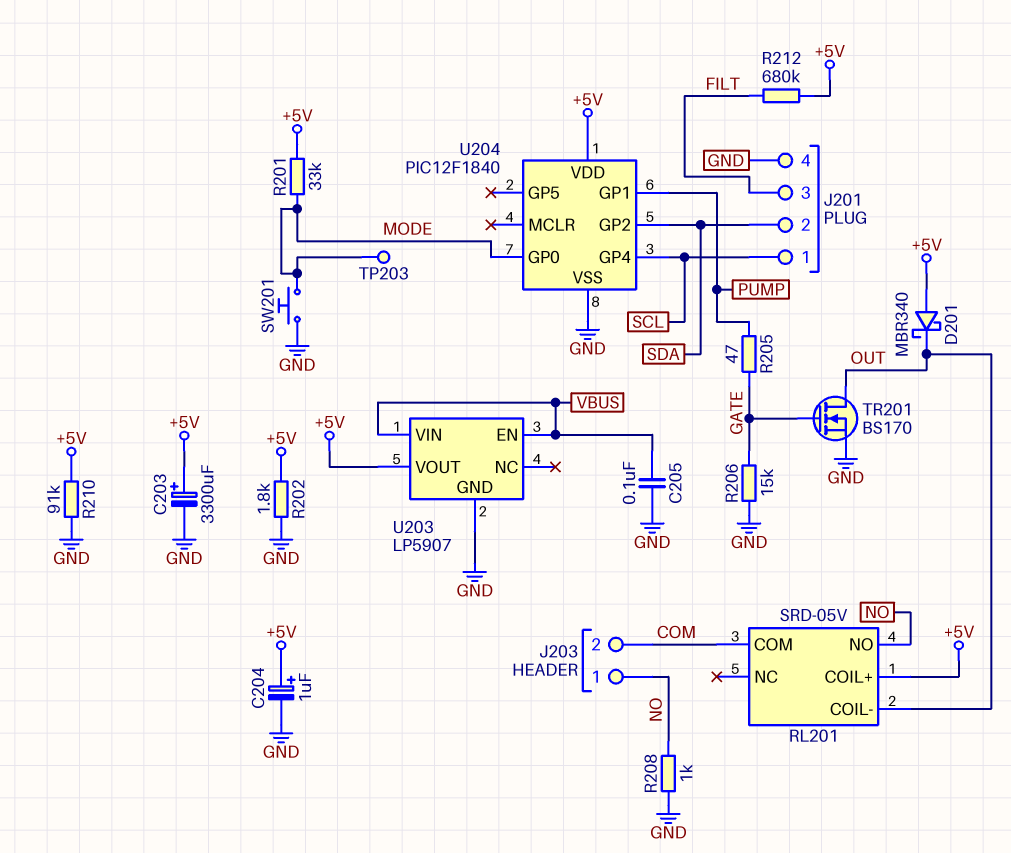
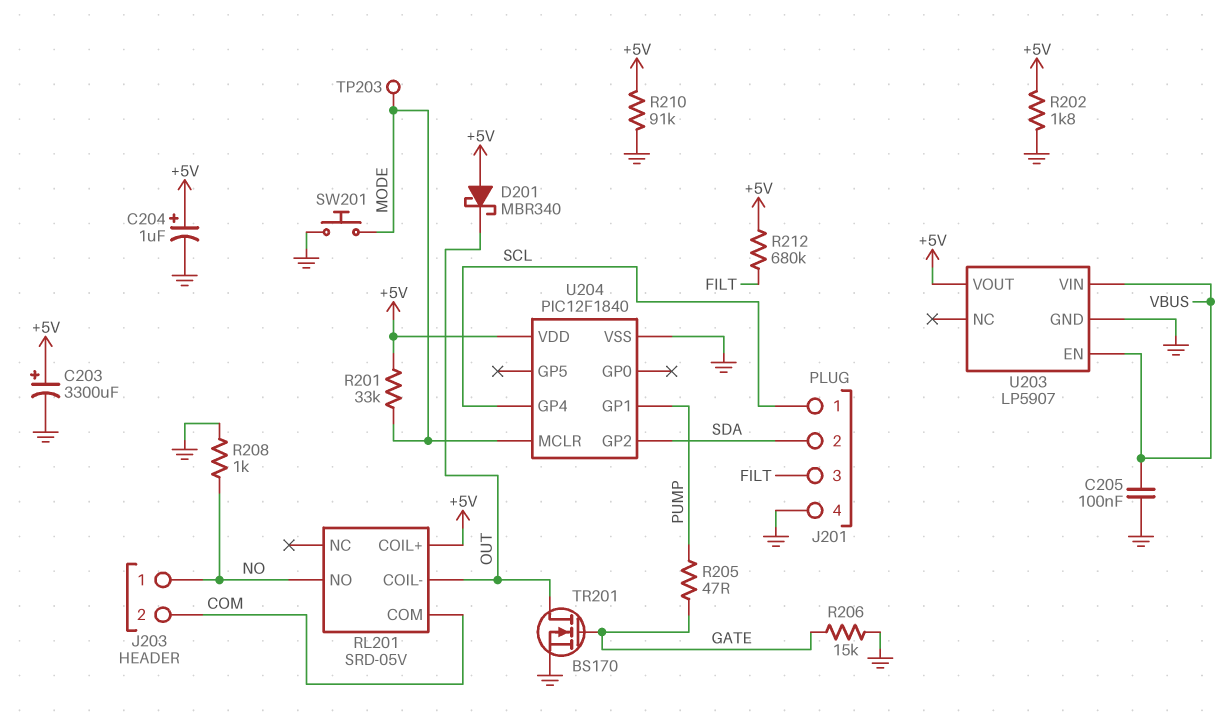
U204 pin GP0: MODE -> none
U204 pin MCLR: none -> MODE

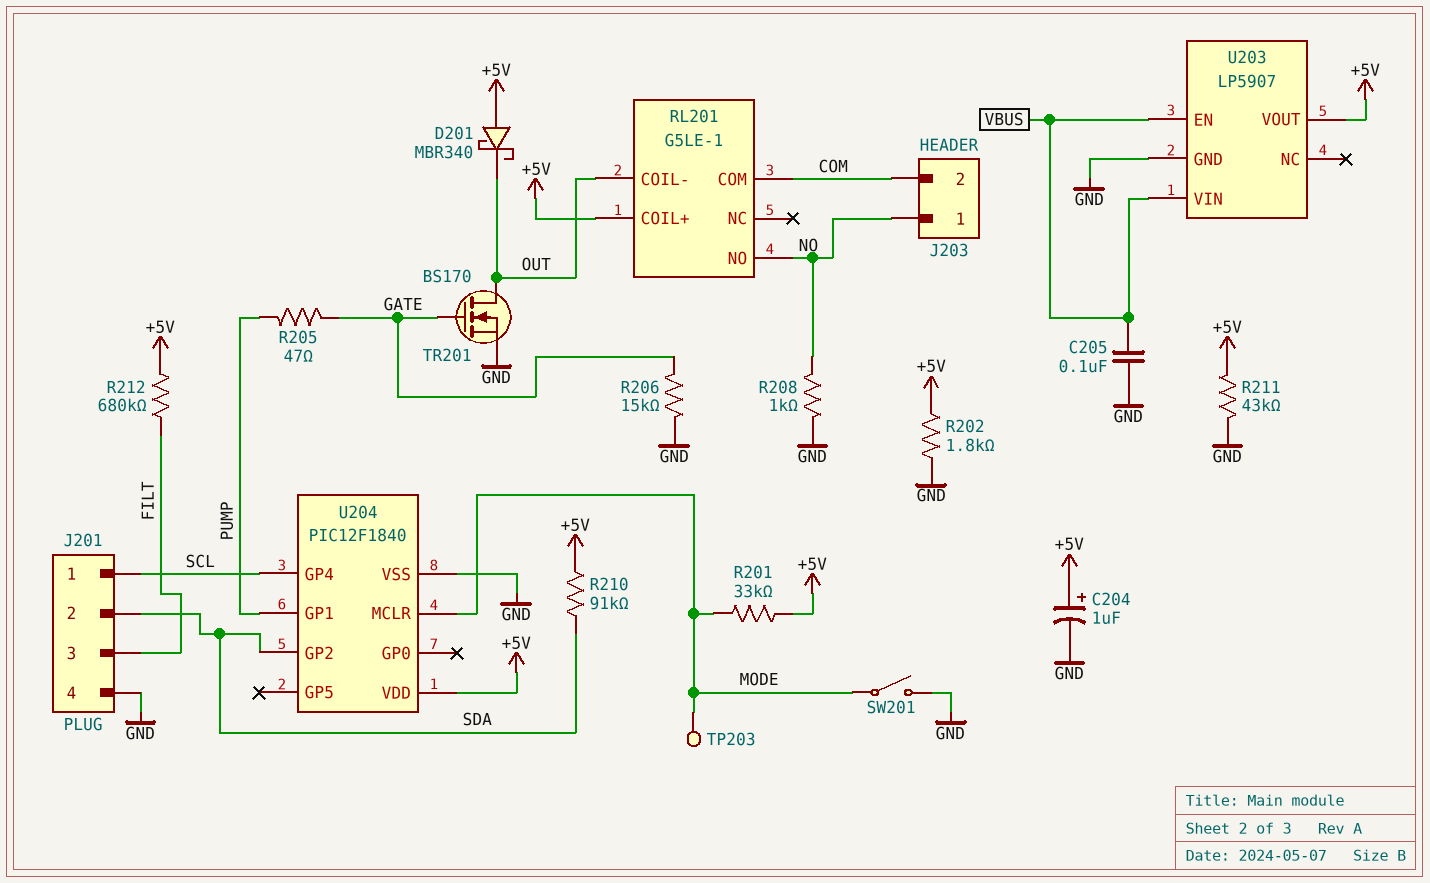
C203: 3300uF (plus +5V, minus GND) -> none
R210: 91k (+5V, GND) -> 91k (+5V, SDA)
R211: none -> 43k (+5V, GND)
RL201: SRD-05V -> G5LE-1
SW201: button (GND, MODE) -> switch (GND, MODE)

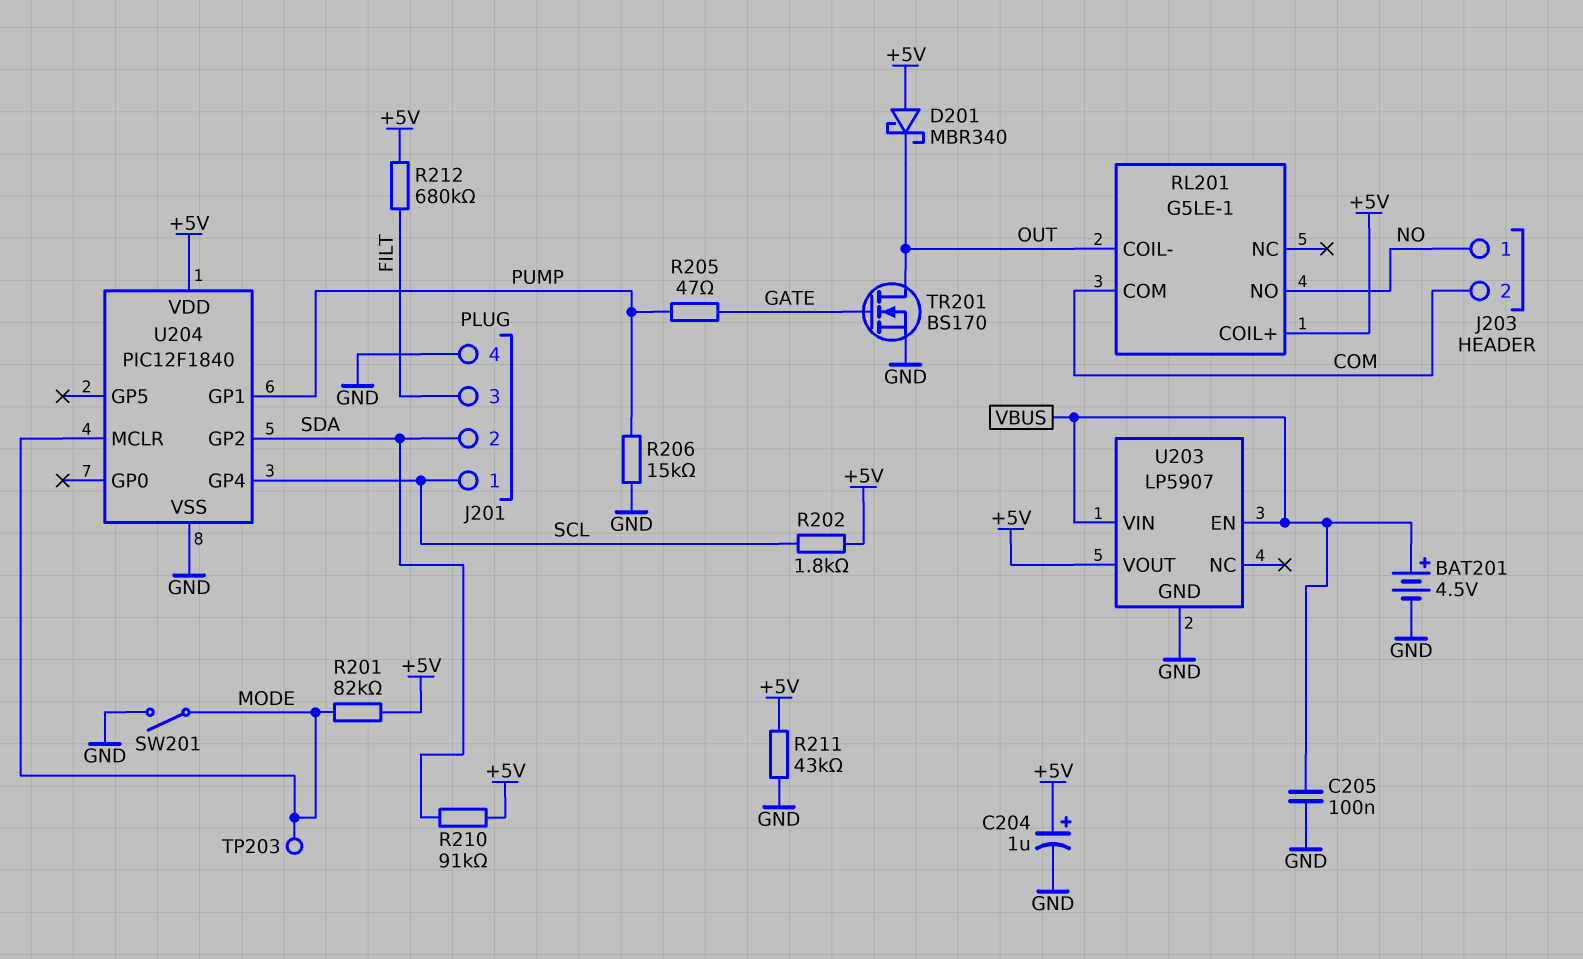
BAT201: none -> 4.5V (plus VBUS, minus GND)
R201: 33k (+5V, MODE) -> 82k (+5V, MODE)
R202: 1.8k (+5V, GND) -> 1.8k (+5V, SCL)
R206: 15k (GATE, GND) -> 15k (GND, PUMP)
R208: 1k (GND, NO) -> none

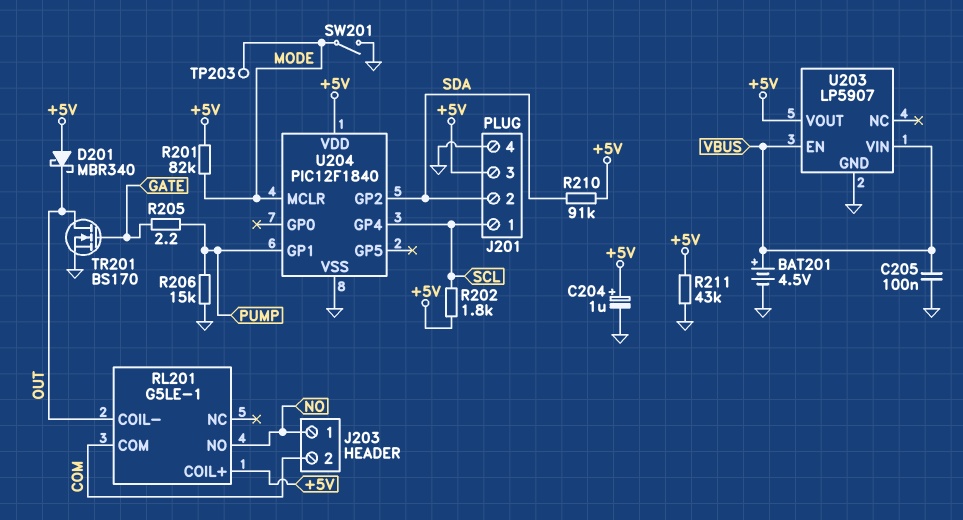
J201 pin 3: FILT -> +5V
R205: 47 (GATE, PUMP) -> 2.2 (GATE, PUMP)
R212: 680k (+5V, FILT) -> none

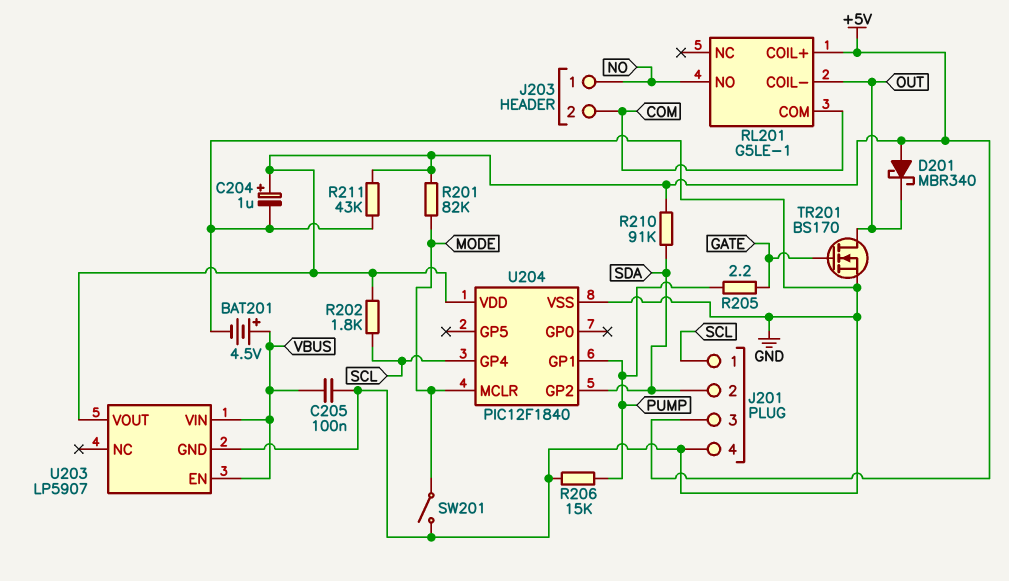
TP203: test point (MODE) -> none

